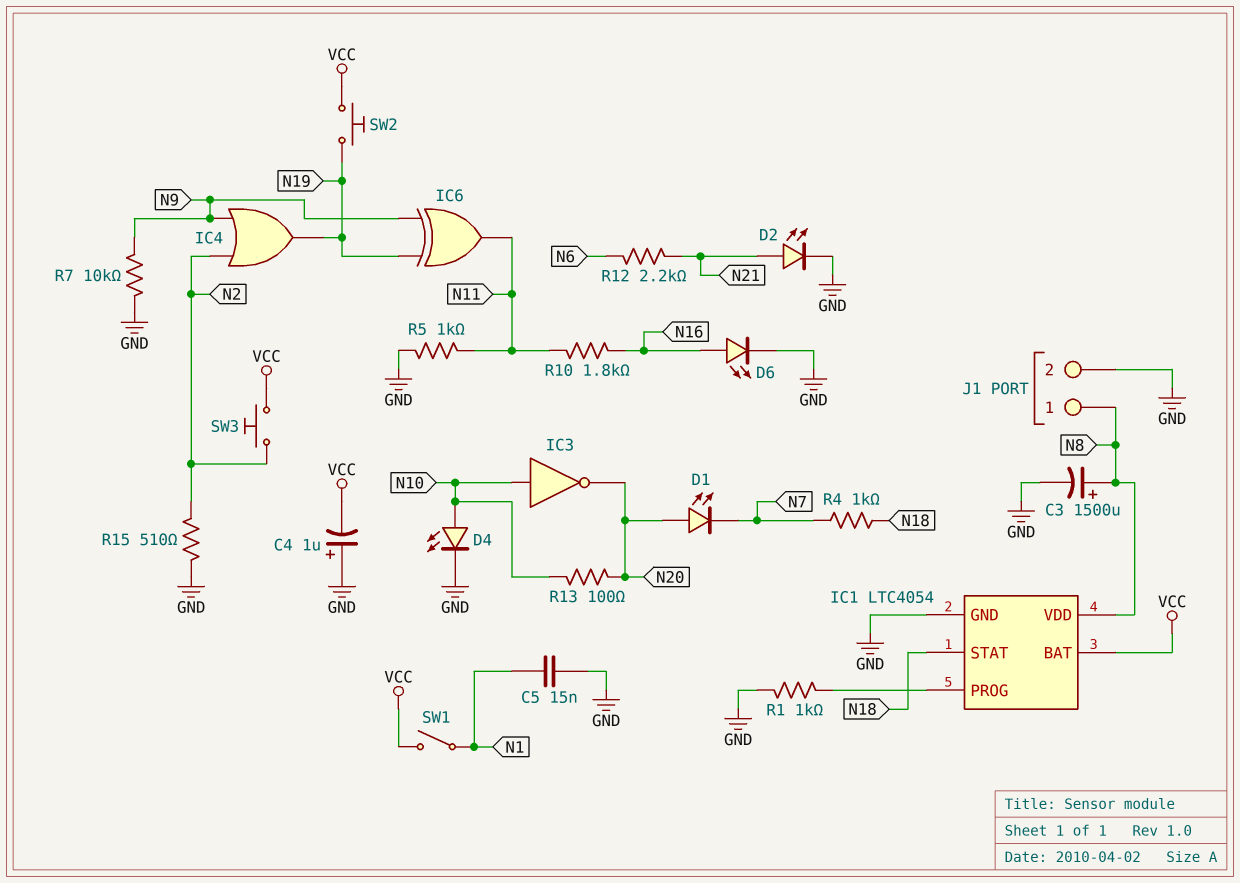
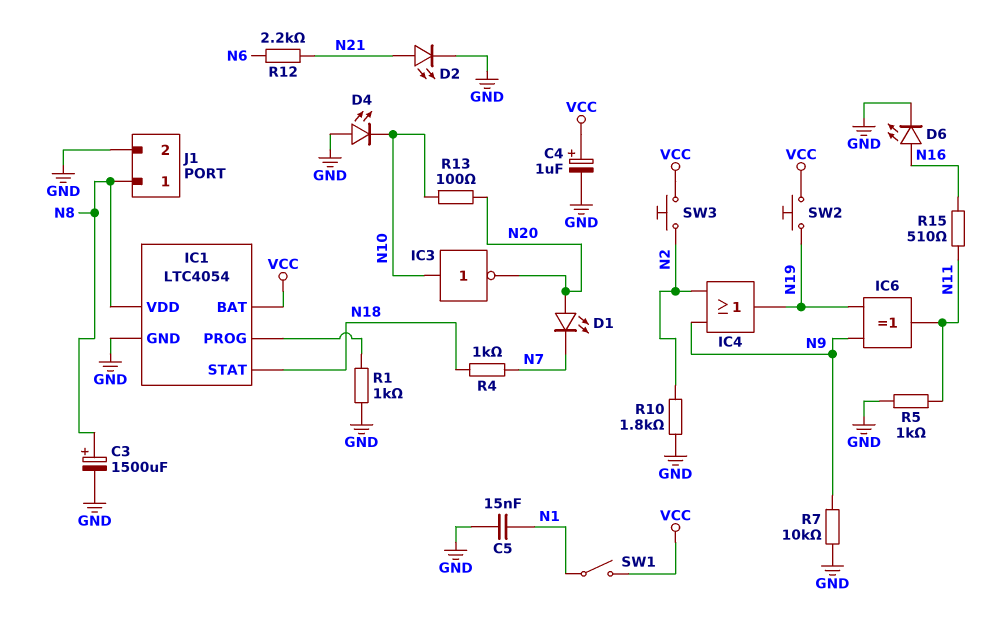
C4: 1uF (plus GND, minus VCC) -> 1uF (plus VCC, minus GND)
D4: LED (A N10, K GND) -> LED (A GND, K N10)
R10: 1.8k (N11, N16) -> 1.8k (GND, N2)
R15: 510 (GND, N2) -> 510 (N11, N16)

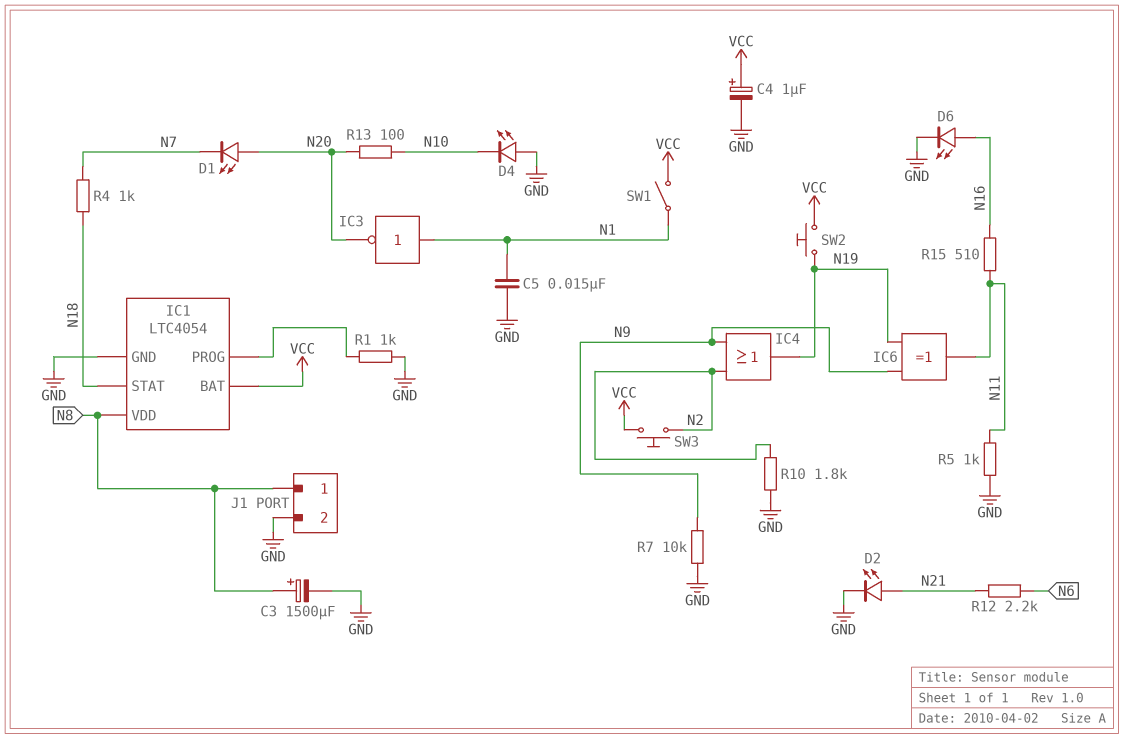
IC3: NOT (in N10, out N20) -> NOT (in N1, out N20)

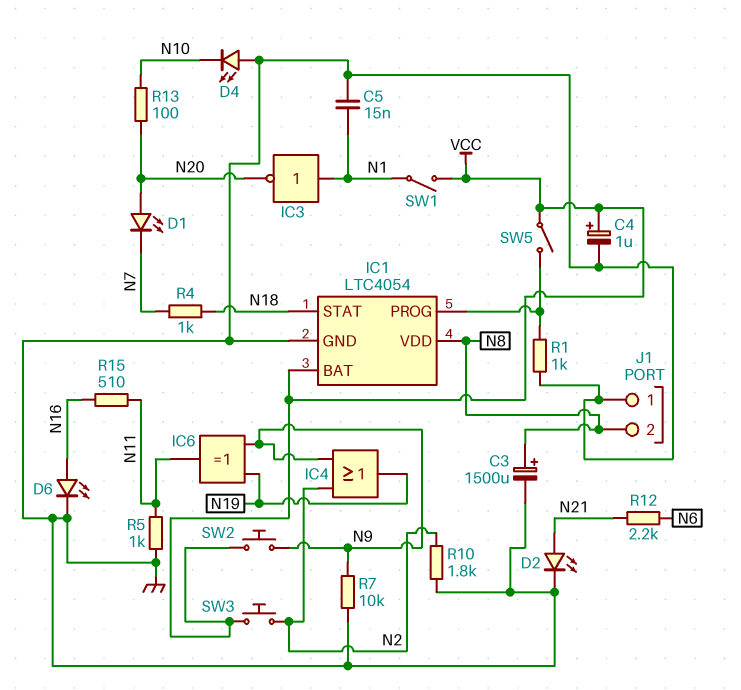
J1 pin 1: N8 -> GND
J1 pin 2: GND -> N8
SW2: button (N19, VCC) -> button (N9, VCC)
SW5: none -> switch (IC1/PROG, VCC)

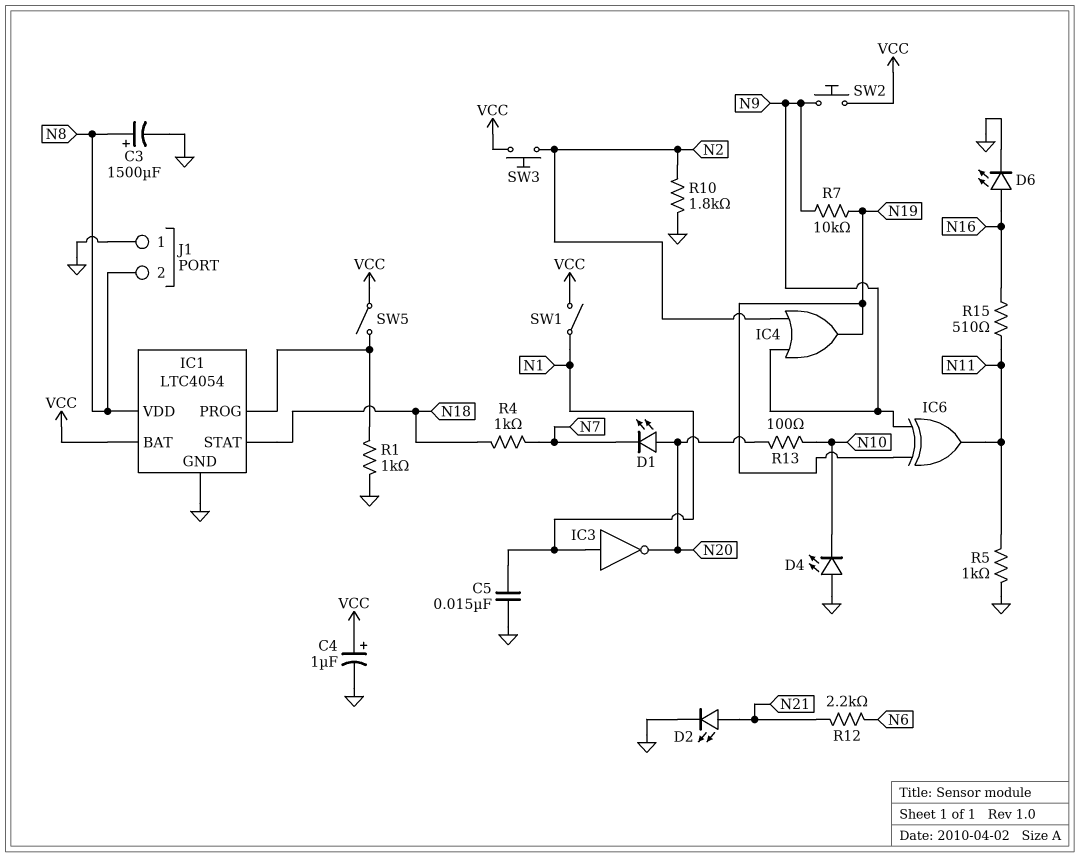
R7: 10k (GND, N9) -> 10k (N9, N19)

